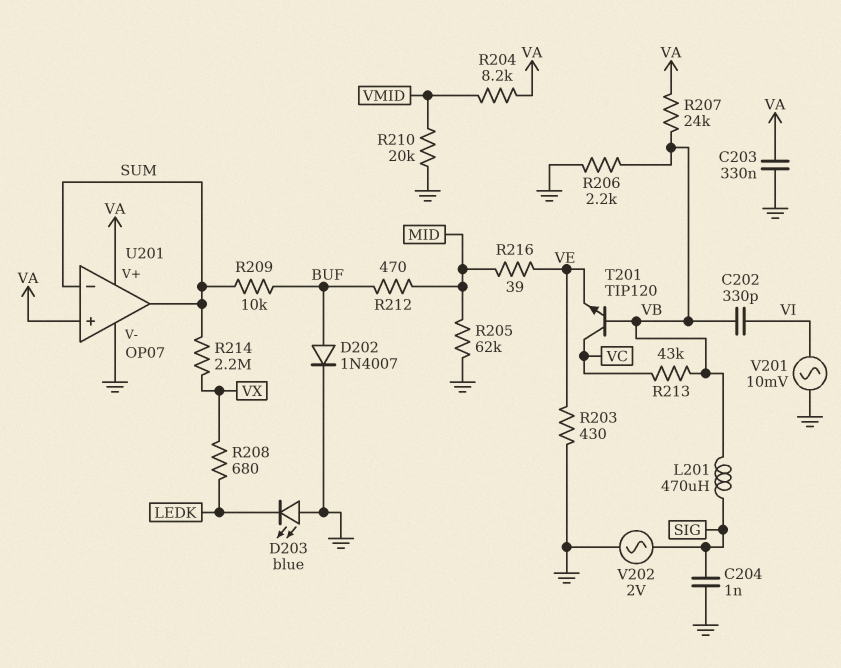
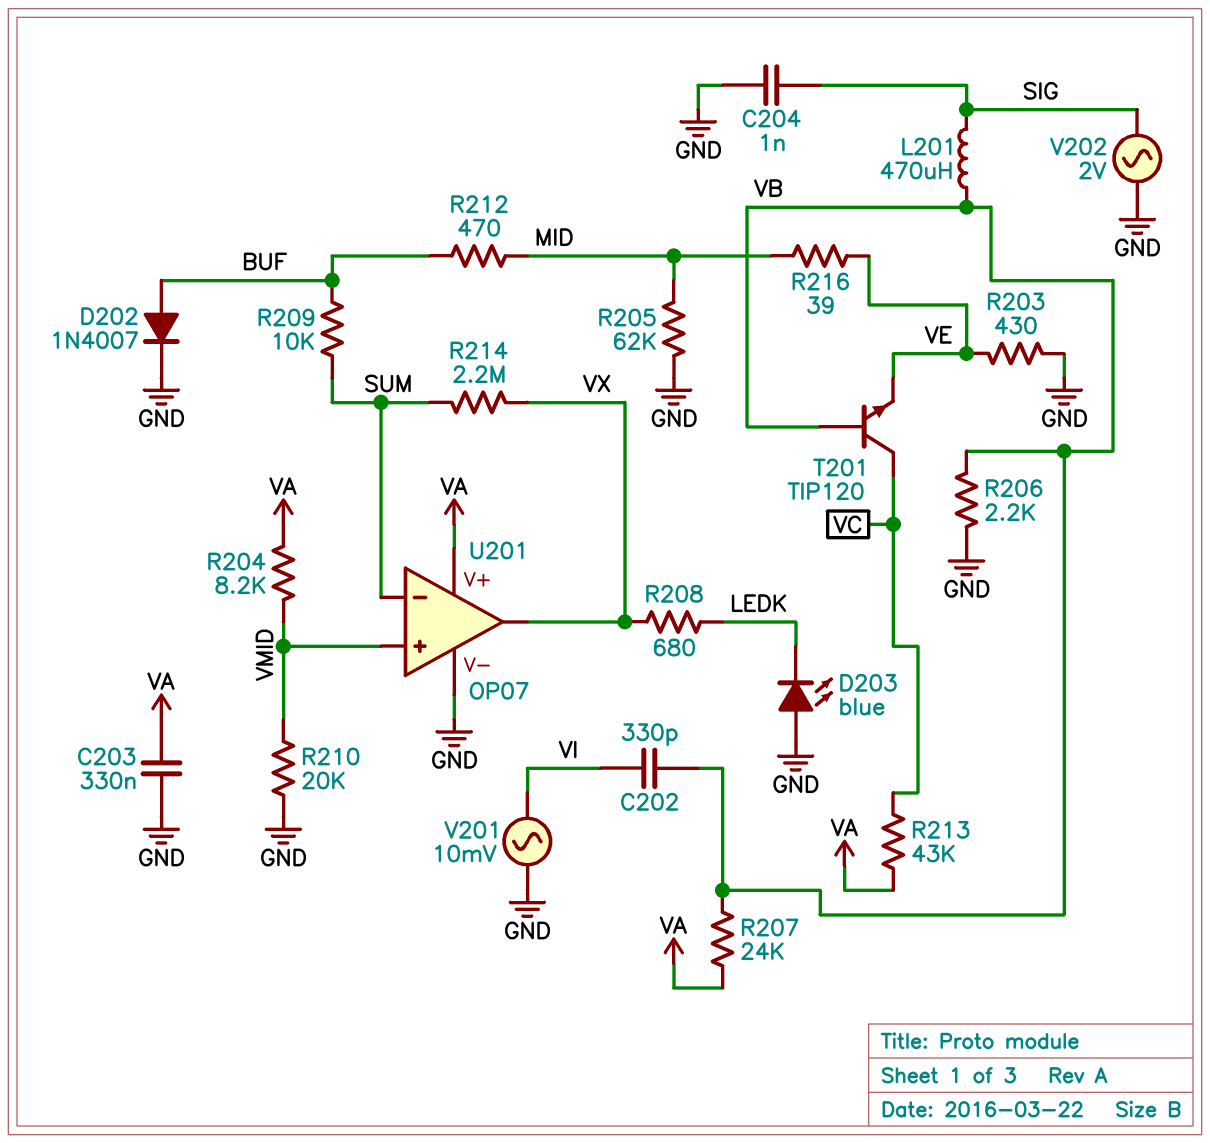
R213: 43k (VB, VC) -> 43k (VA, VC)
U201 pin in+: VA -> VMID
U201 pin out: SUM -> VX

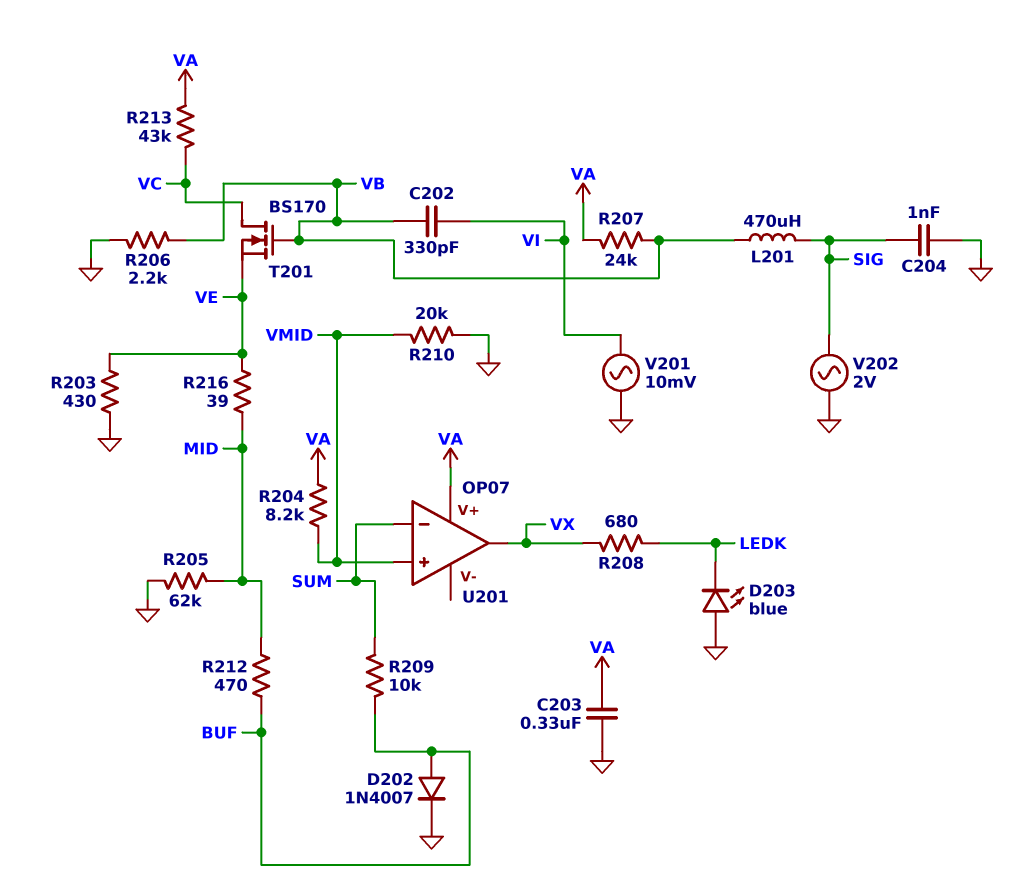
R214: 2.2M (SUM, VX) -> none
T201: NPN TIP120 (B VB, C VC, E VE) -> NMOS BS170 (G VB, D VC, S VE)
U201 pin V-: GND -> none

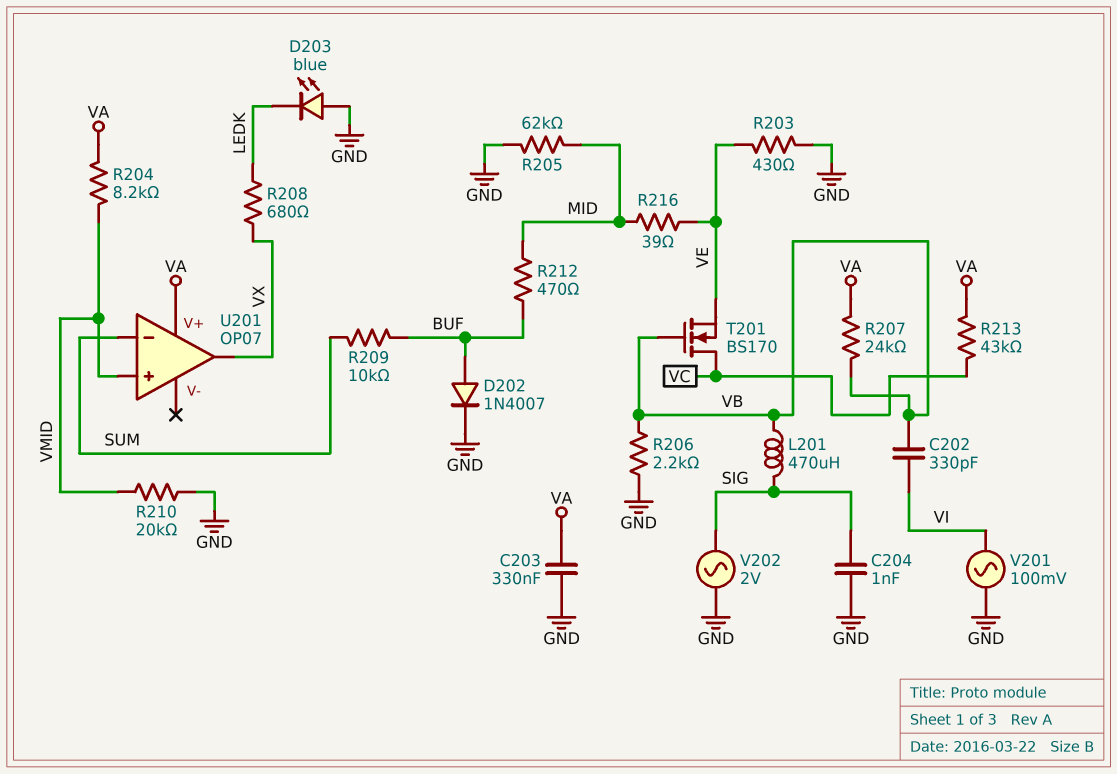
V201: AC 10mV (GND, VI) -> AC 100mV (GND, VI)

